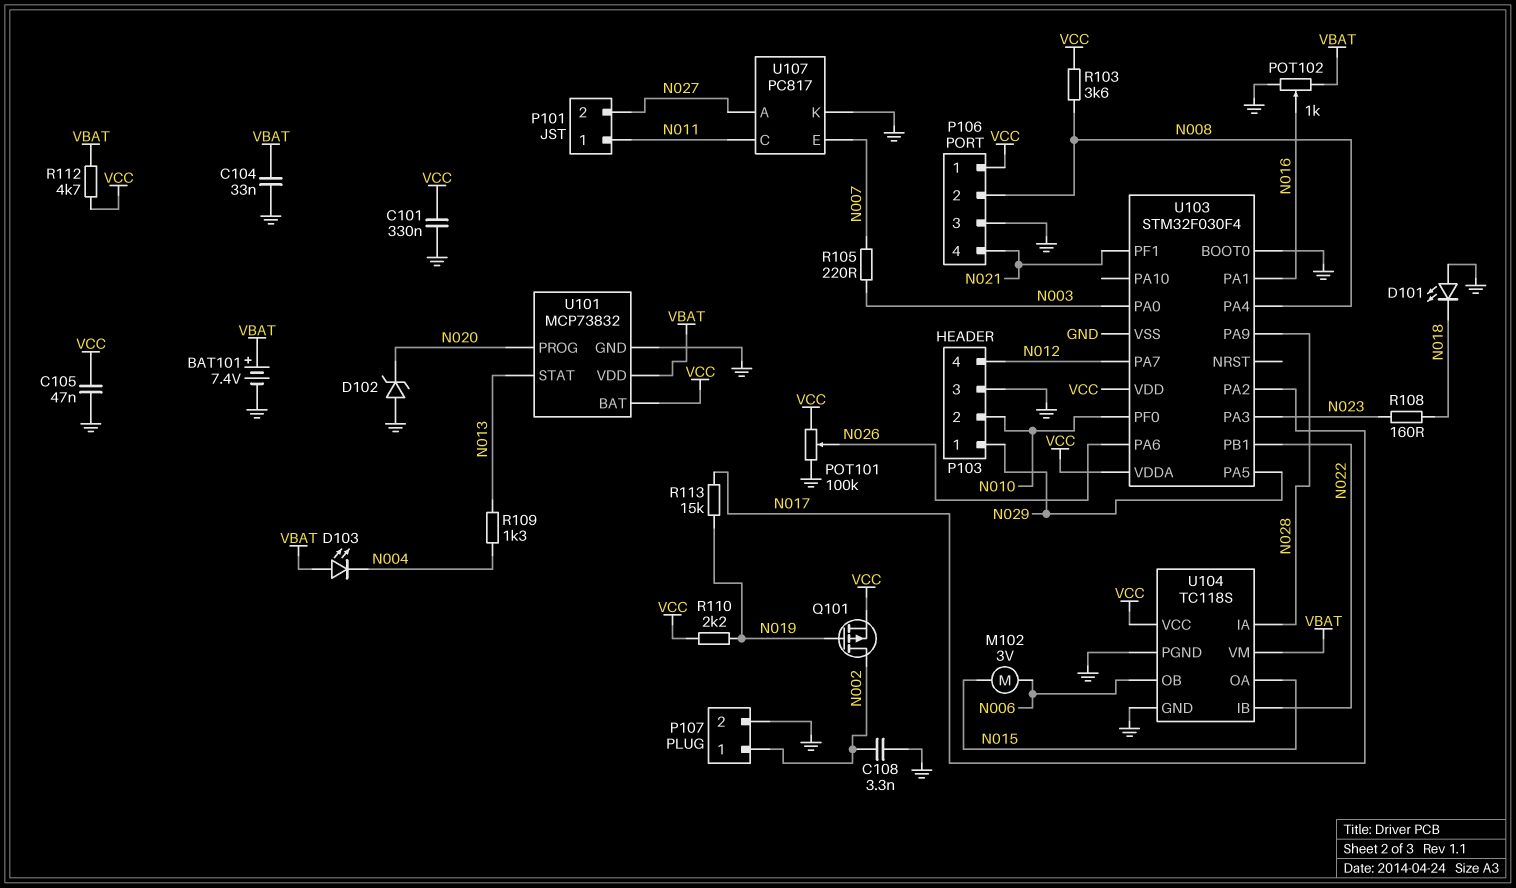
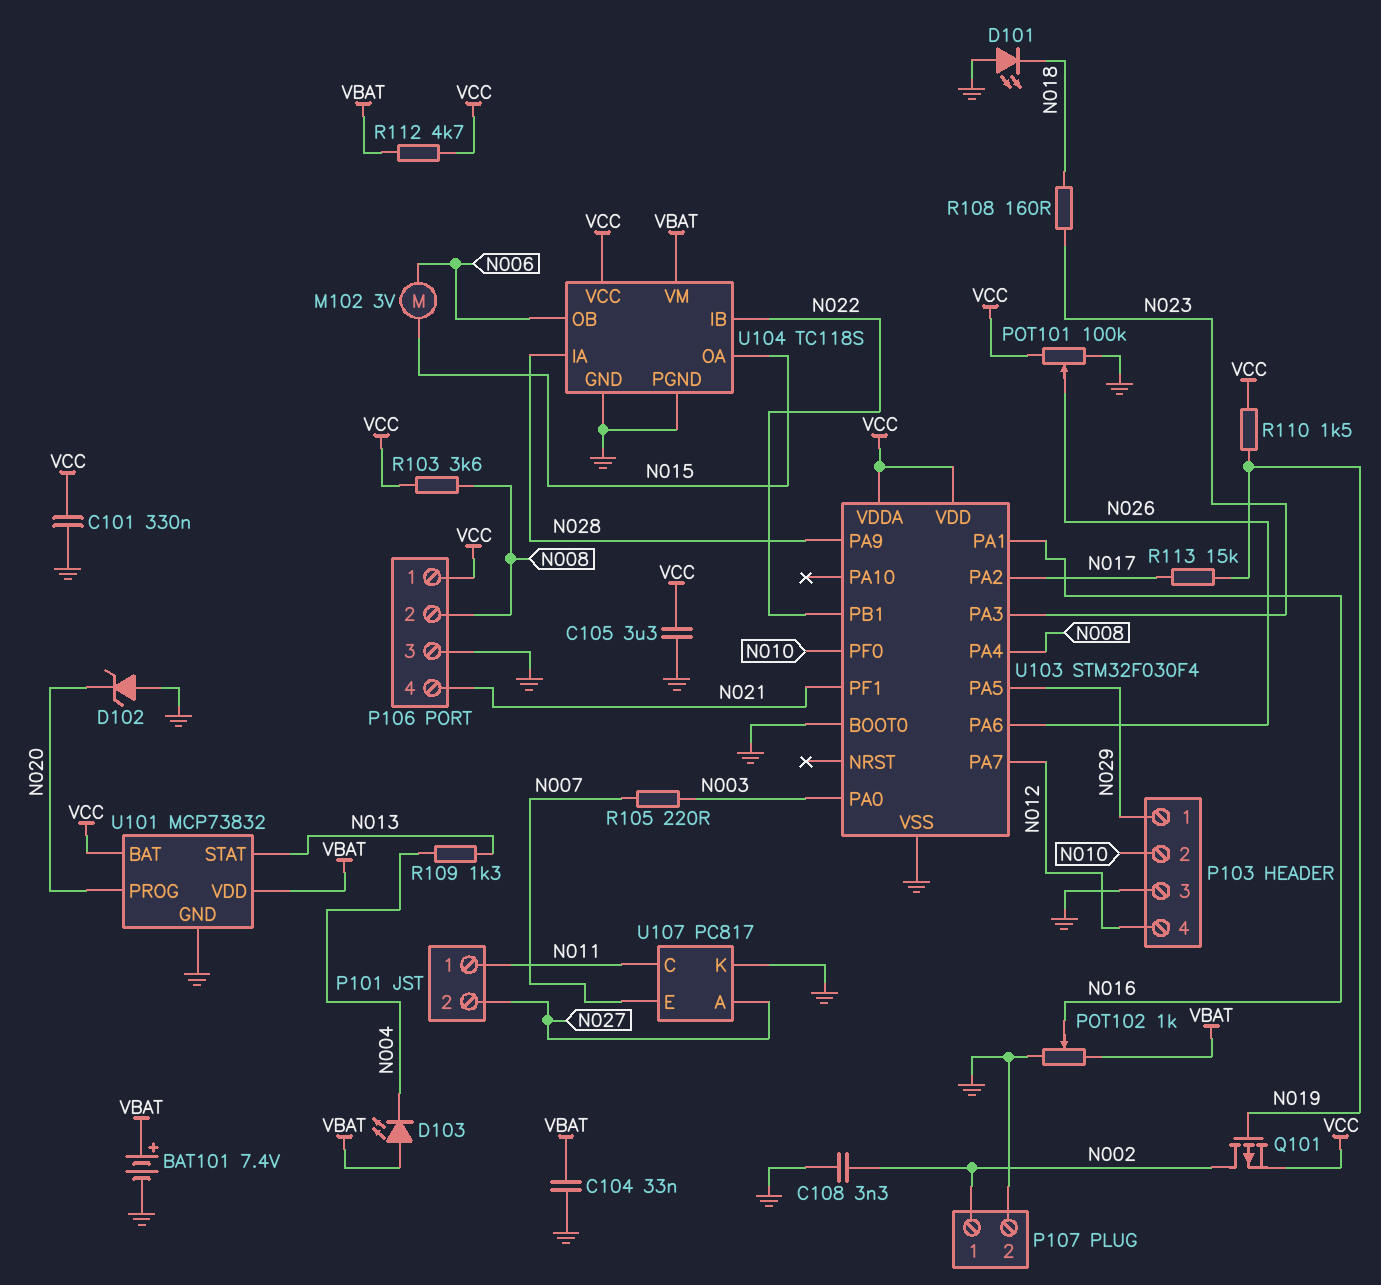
C105: 47nF (GND, VCC) -> 3.3uF (GND, VCC)
R110: 2.2k (N019, VCC) -> 1.5k (N019, VCC)

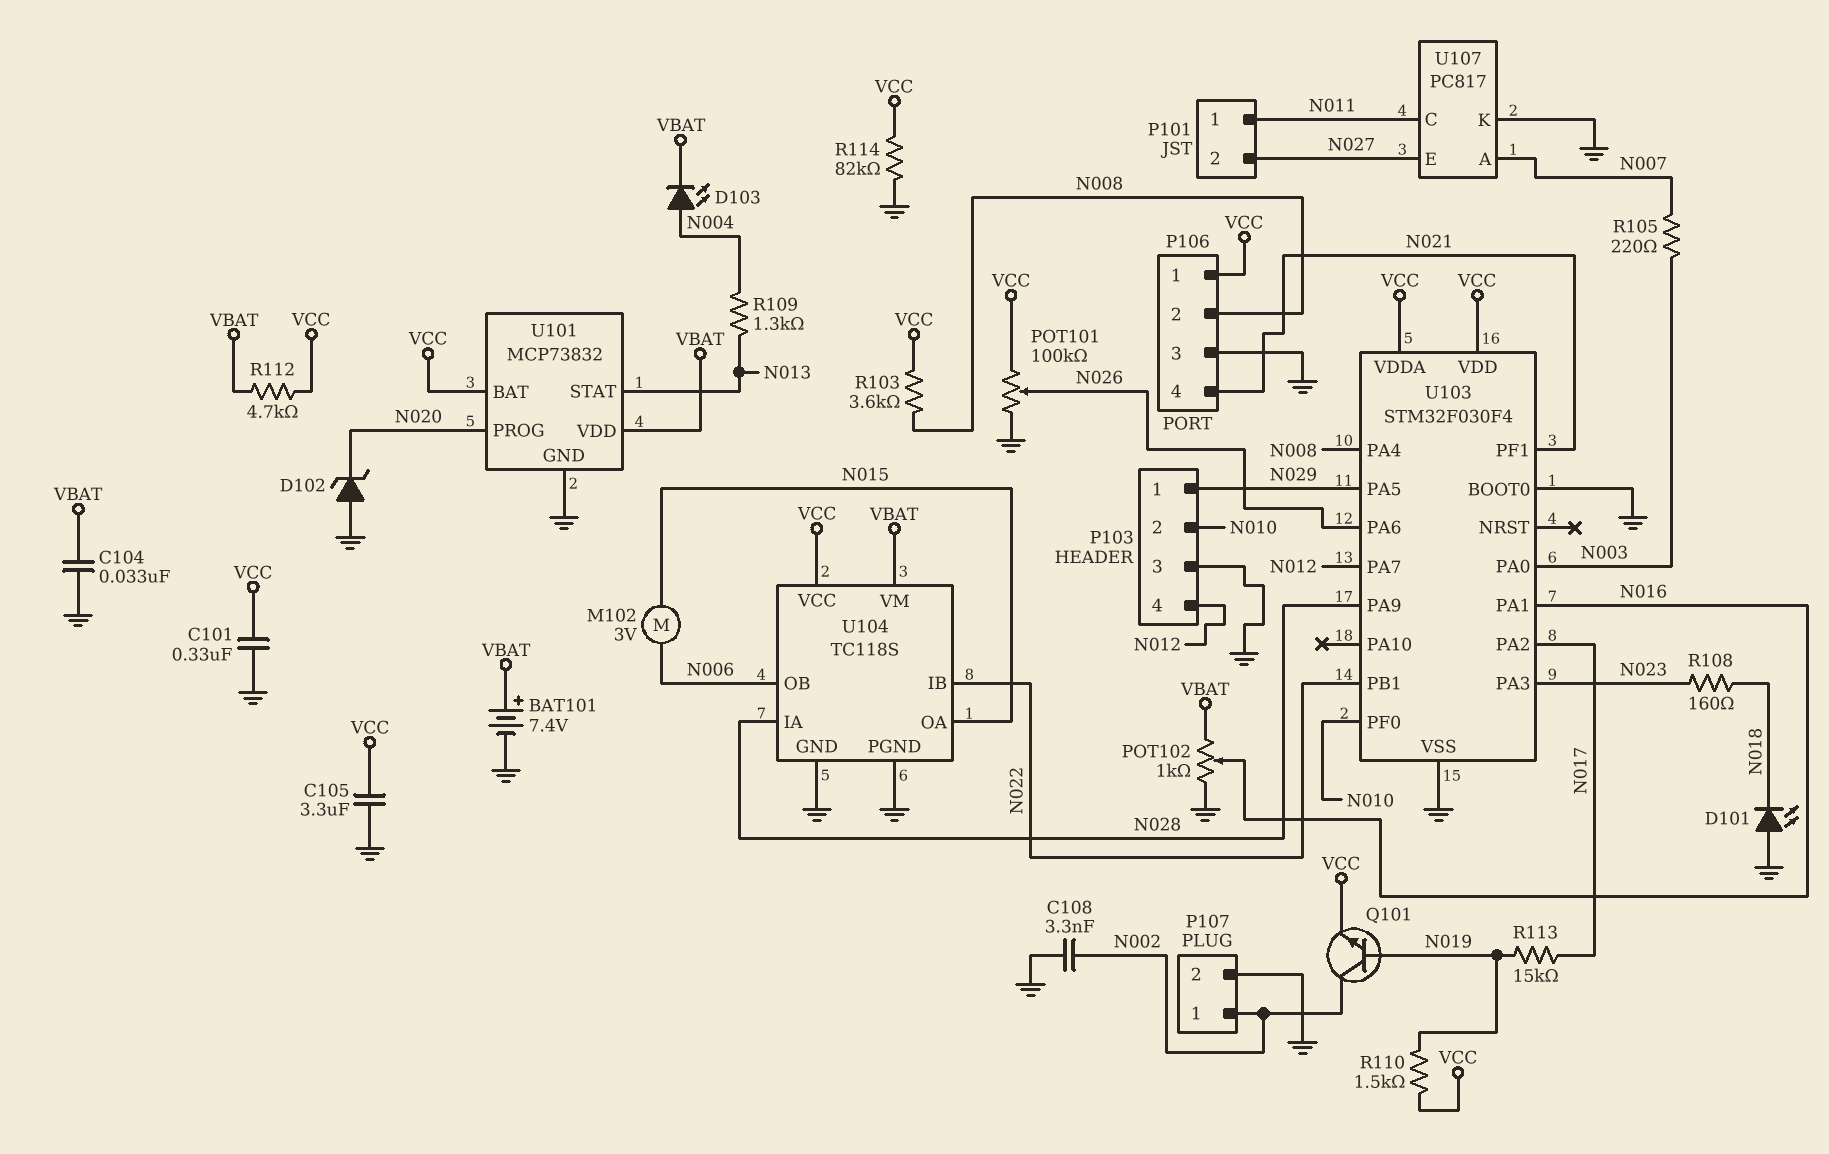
D103: LED (A VBAT, K N004) -> LED (A N004, K VBAT)
Q101: PMOS (G N019, D N002, S VCC) -> NPN (B N019, C N002, E VCC)
R114: none -> 82k (GND, VCC)
U107 pin A: N027 -> N007
U107 pin E: N007 -> N027

